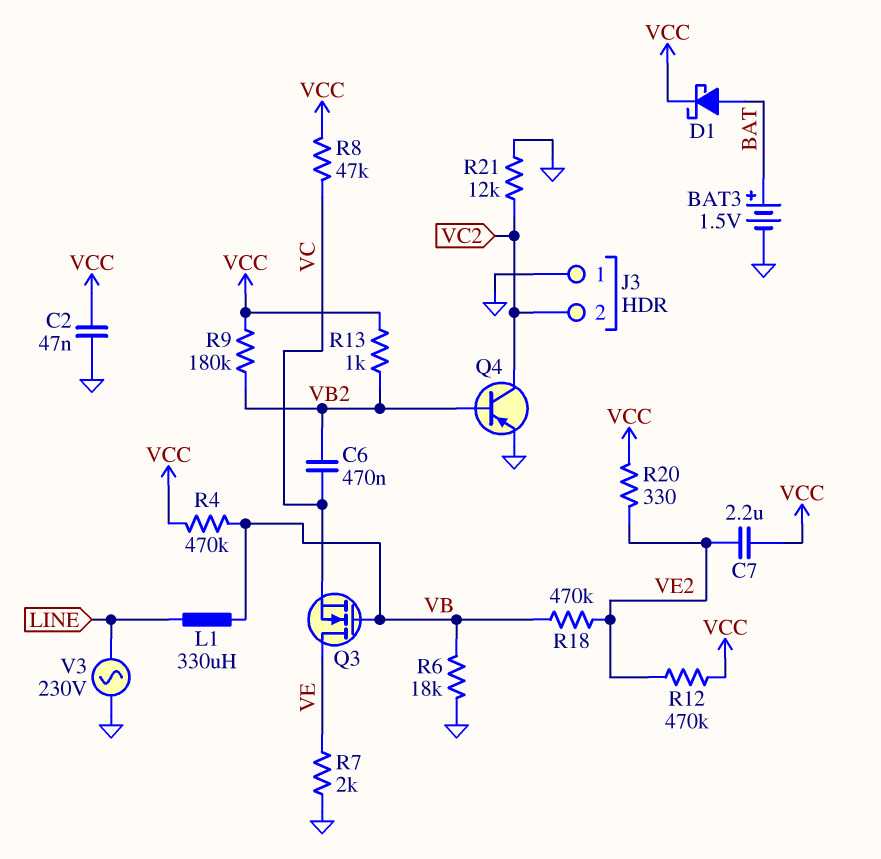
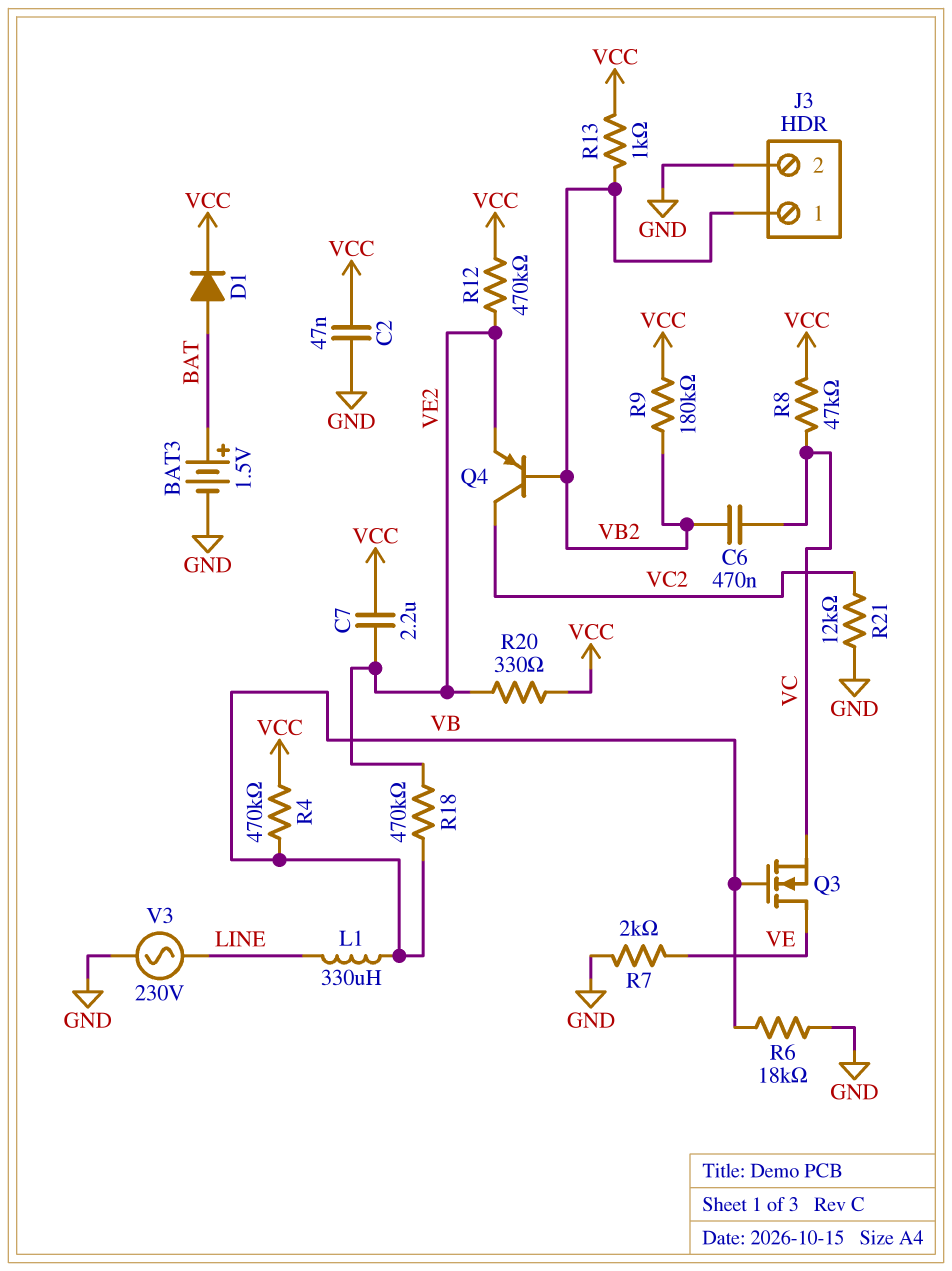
D1: schottky (A BAT, K VCC) -> diode (A BAT, K VCC)
J3 pin 1: GND -> VB2
J3 pin 2: VC2 -> GND
Q4: PNP (B VB2, C VC2, E GND) -> PNP (B VB2, C VC2, E VE2)

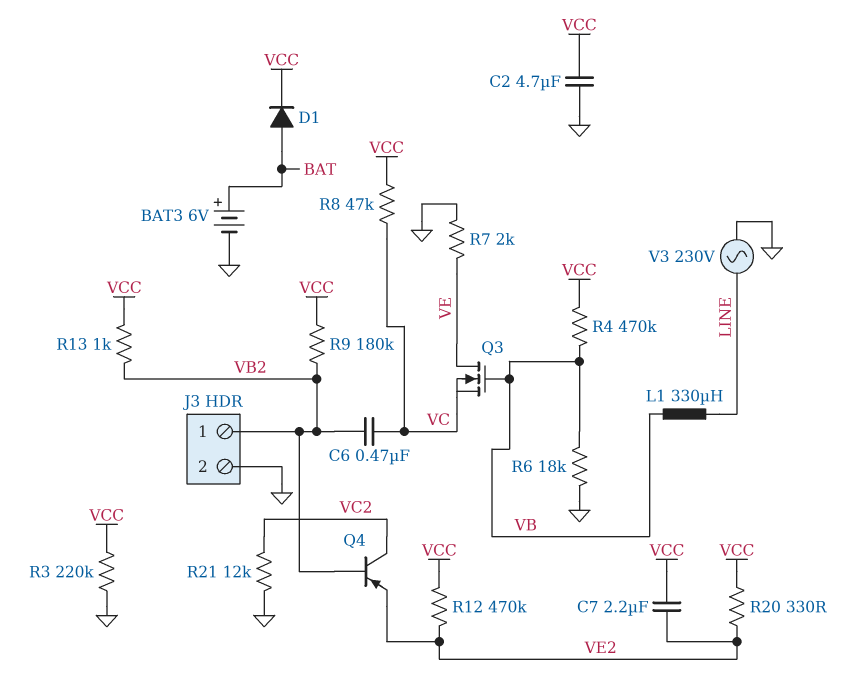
BAT3: 1.5V (plus BAT, minus GND) -> 6V (plus BAT, minus GND)
C2: 47nF (GND, VCC) -> 4.7uF (GND, VCC)
R3: none -> 220k (GND, VCC)
R18: 470k (VB, VE2) -> none

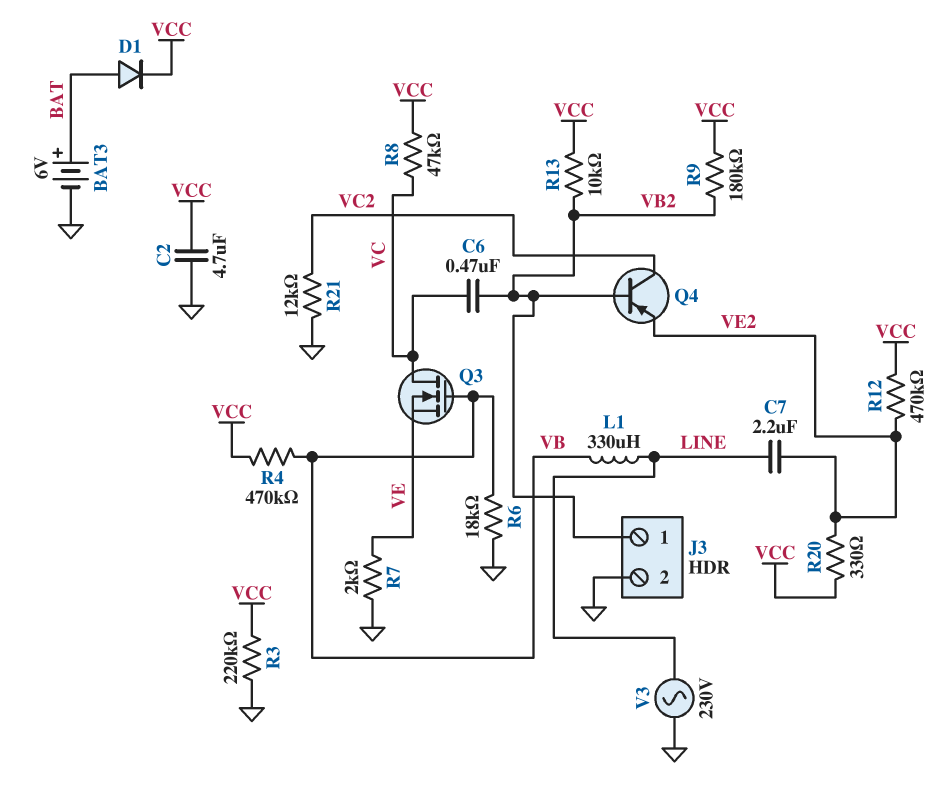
C7: 2.2uF (VCC, VE2) -> 2.2uF (LINE, VE2)
Q3: NMOS (G VB, D VE, S VC) -> NMOS (G VB, D VC, S VE)
R13: 1k (VB2, VCC) -> 10k (VB2, VCC)

